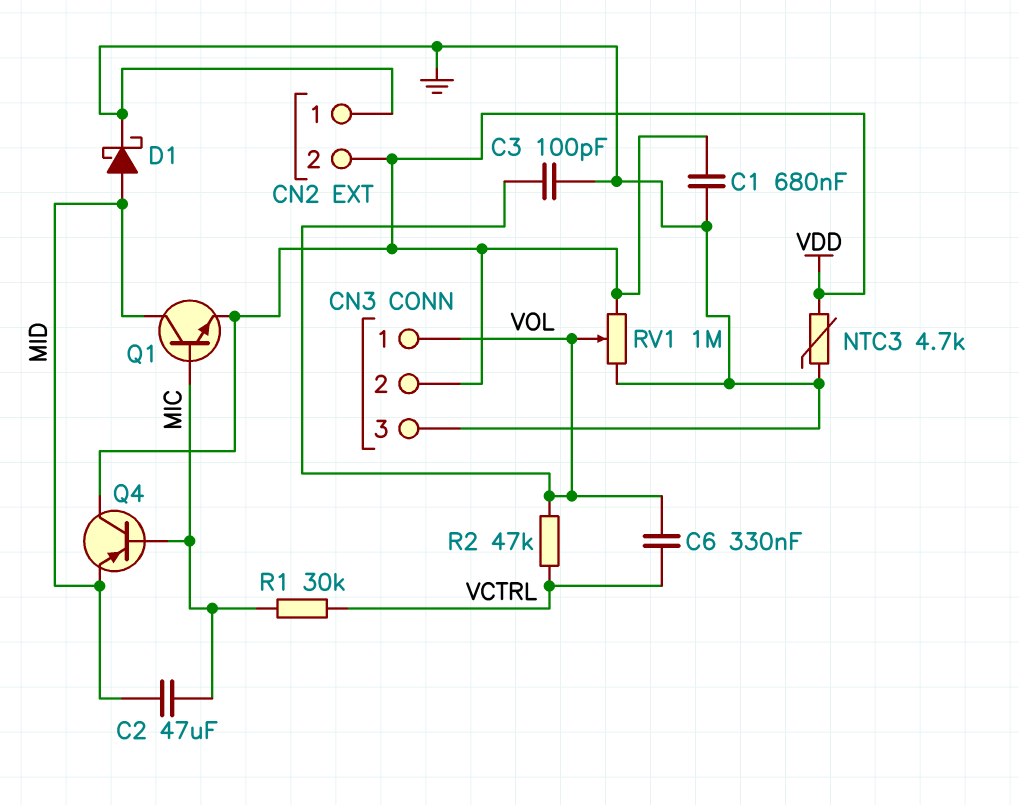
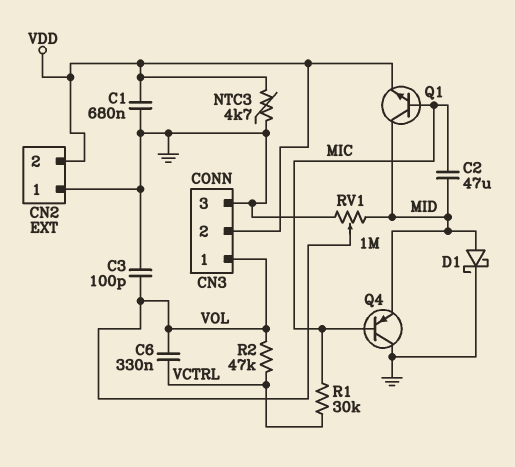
Q4: PNP (B MIC, C VDD, E MID) -> PNP (B MIC, C GND, E MID)
RV1: 1M (GND, VDD, wiper VOL) -> 1M (GND, MID, wiper VOL)

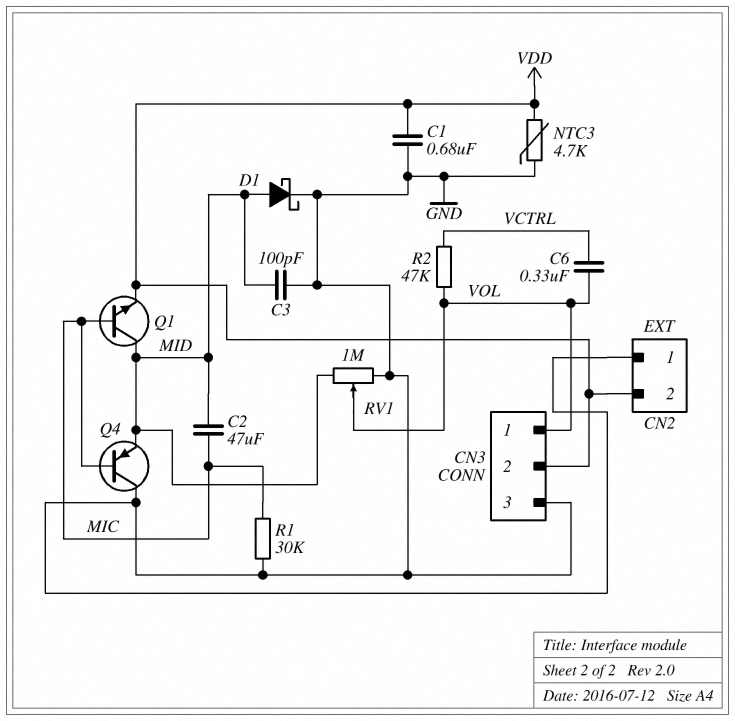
C3: 100pF (GND, VOL) -> 100pF (GND, MID)
R1: 30k (MIC, VCTRL) -> 30k (GND, MIC)

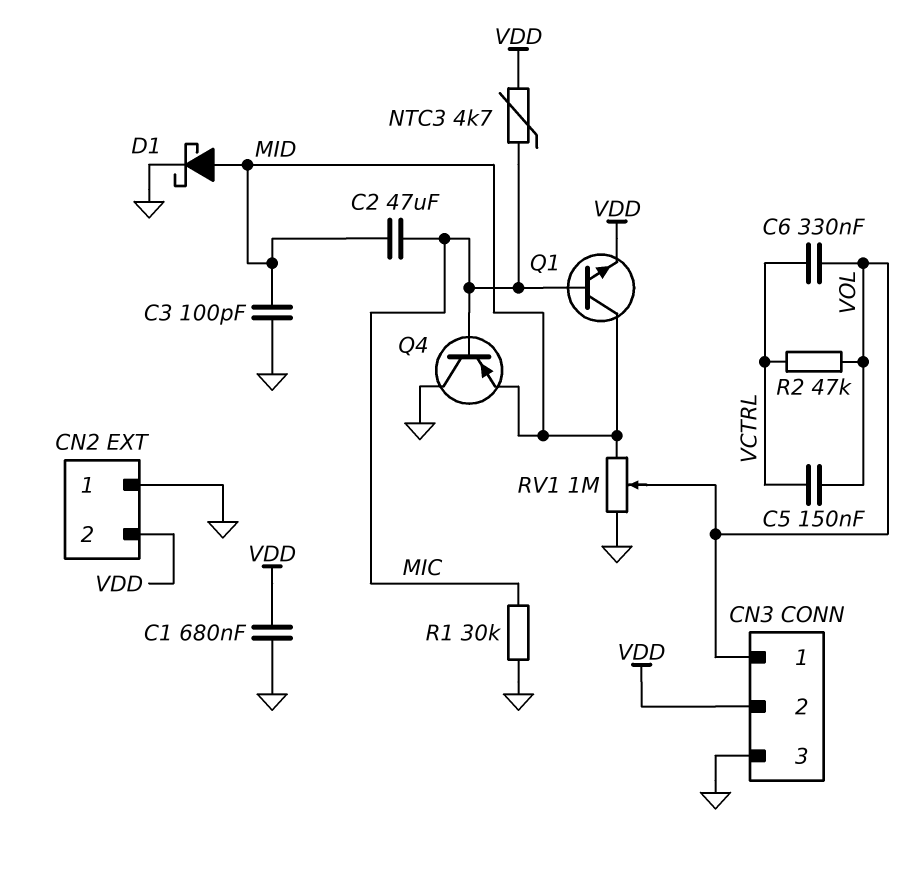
C5: none -> 150nF (VCTRL, VOL)
NTC3: 4.7k (GND, VDD) -> 4.7k (MIC, VDD)

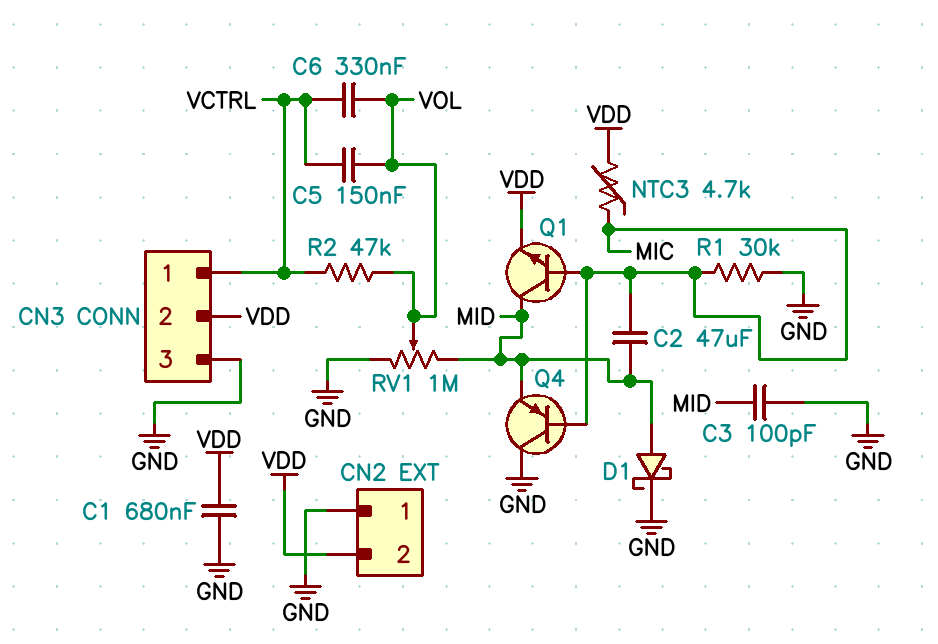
CN3 pin 1: VOL -> VCTRL

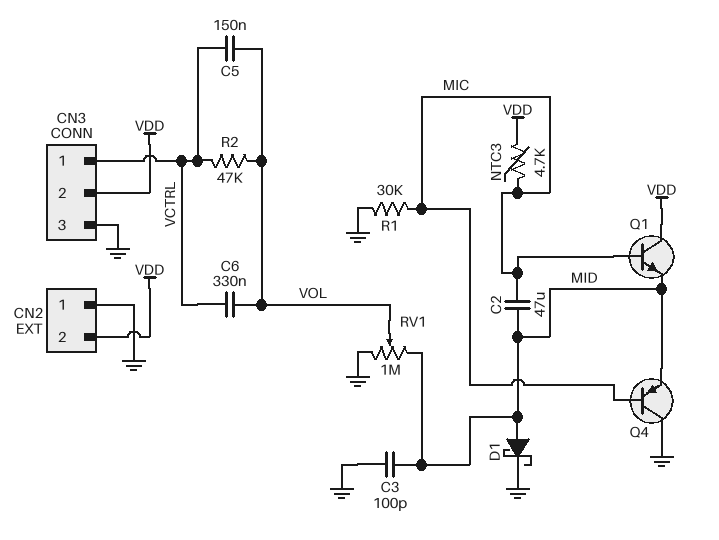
C1: 680nF (GND, VDD) -> none
Q1: NPN (B MIC, C MID, E VDD) -> NPN (B MIC, C VDD, E MID)

